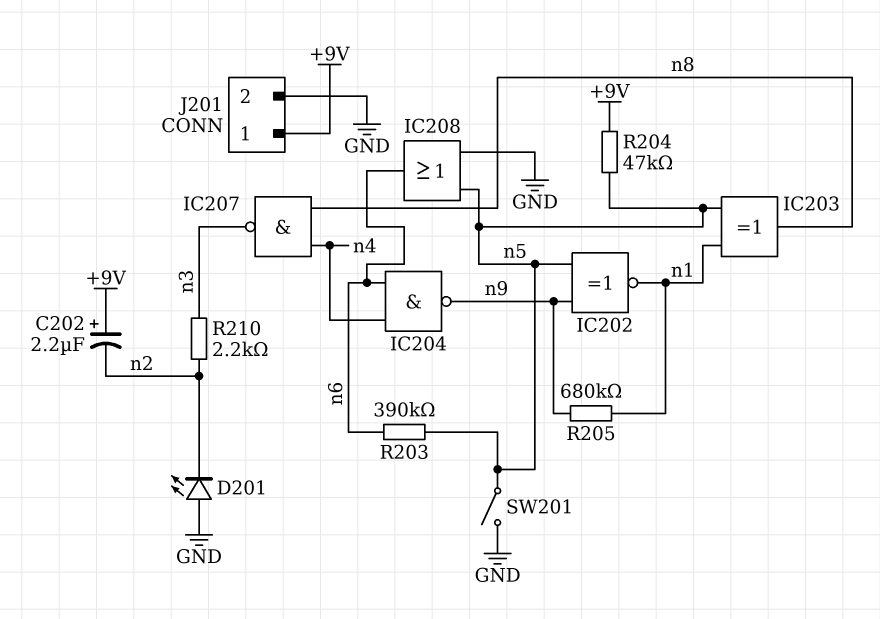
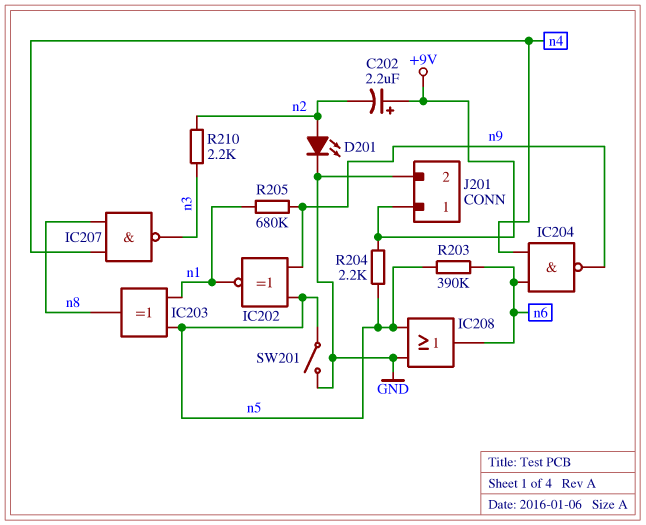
D201: LED (A GND, K n2) -> LED (A n2, K GND)
R204: 47k (+9V, n5) -> 2.2k (+9V, n5)

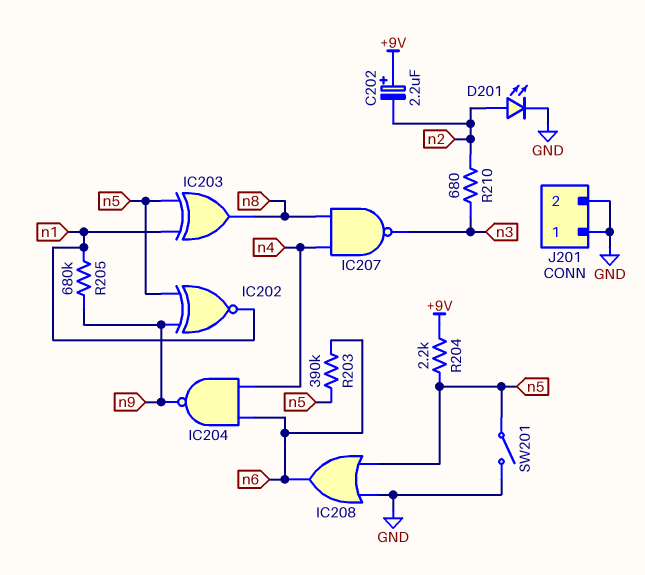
J201 pin 1: +9V -> GND
R210: 2.2k (n2, n3) -> 680 (n2, n3)

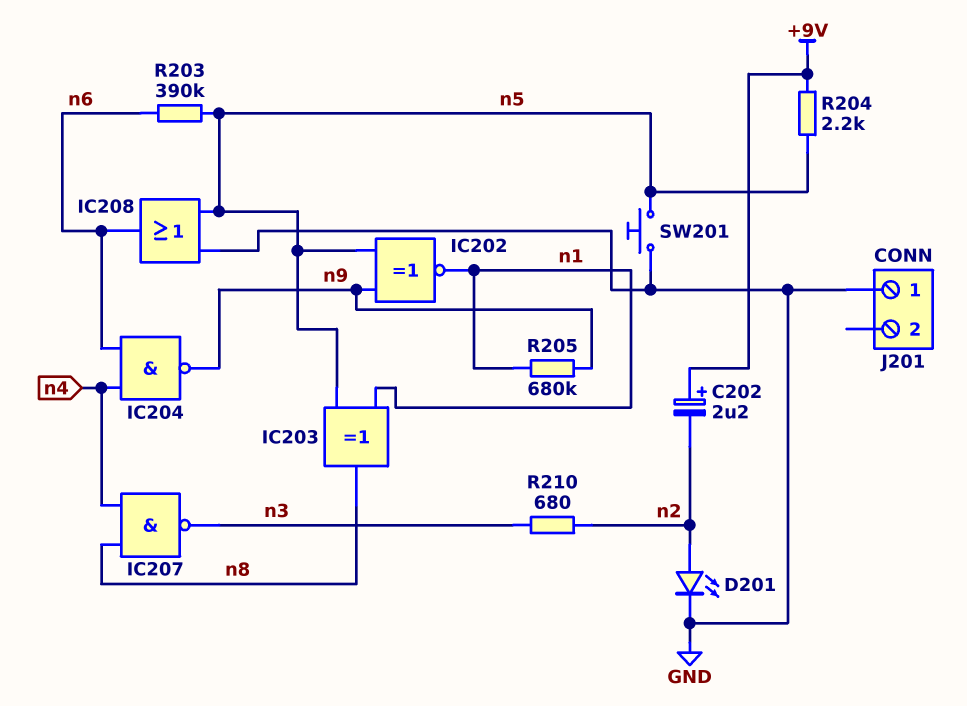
J201 pin 2: GND -> none
SW201: switch (GND, n5) -> button (GND, n5)

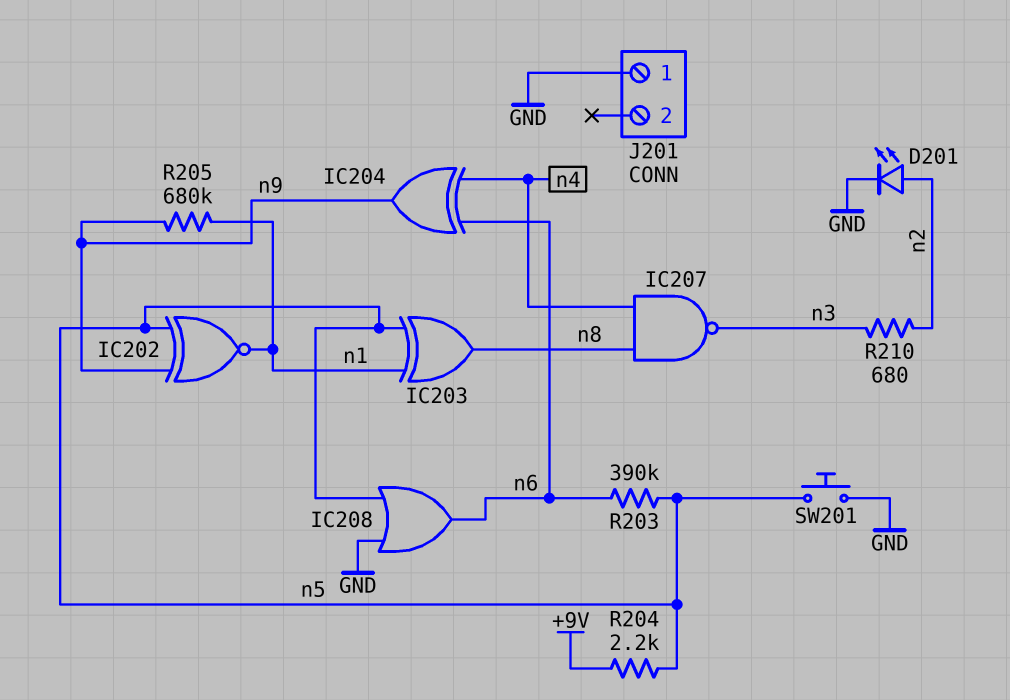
C202: 2.2uF (plus +9V, minus n2) -> none
IC204: NAND (in n4, in n6, out n9) -> XOR (in n4, in n6, out n9)

